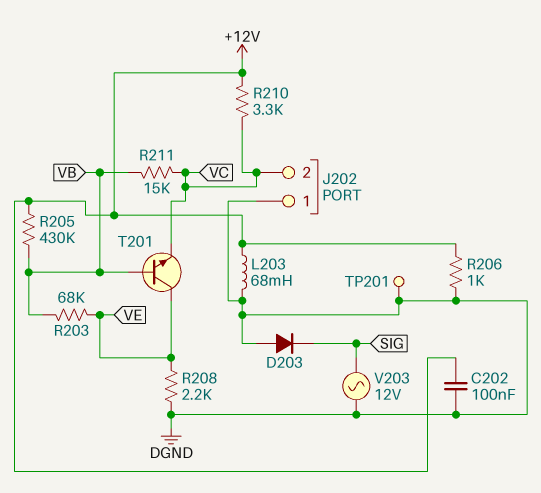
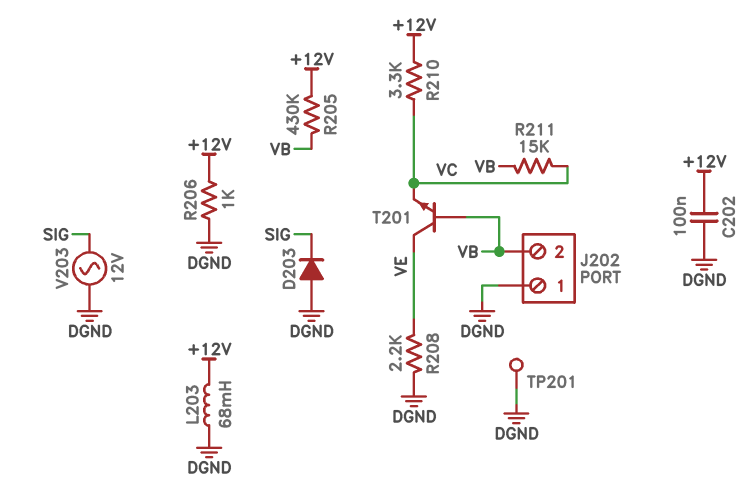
J202 pin 2: VC -> VB
R203: 68k (VB, VE) -> none

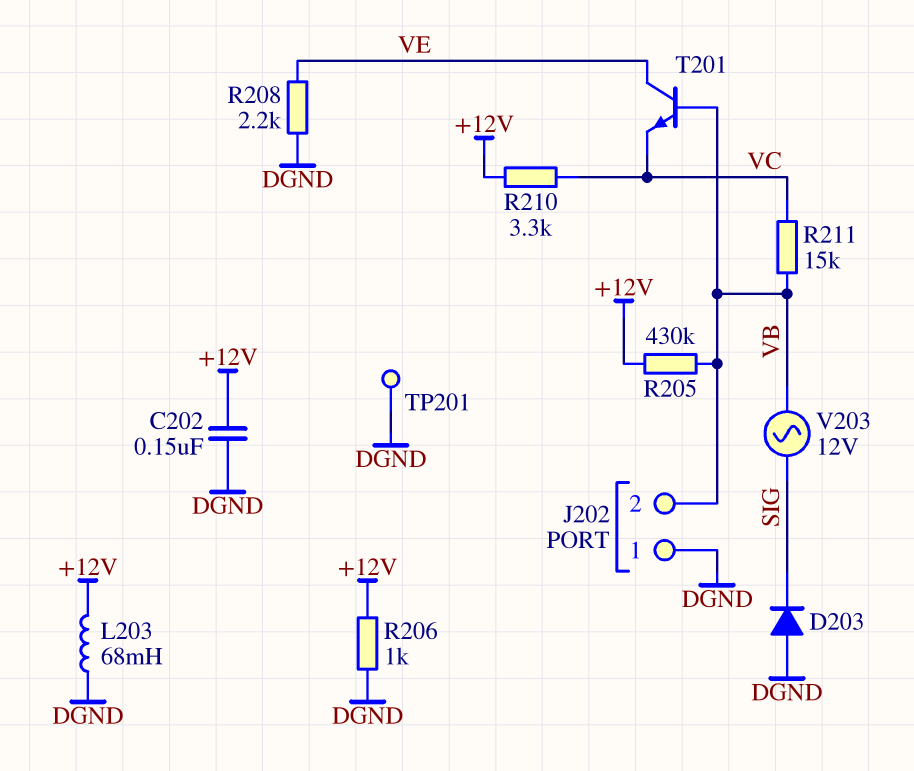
C202: 100nF (+12V, DGND) -> 150nF (+12V, DGND)
V203: AC 12V (DGND, SIG) -> AC 12V (SIG, VB)

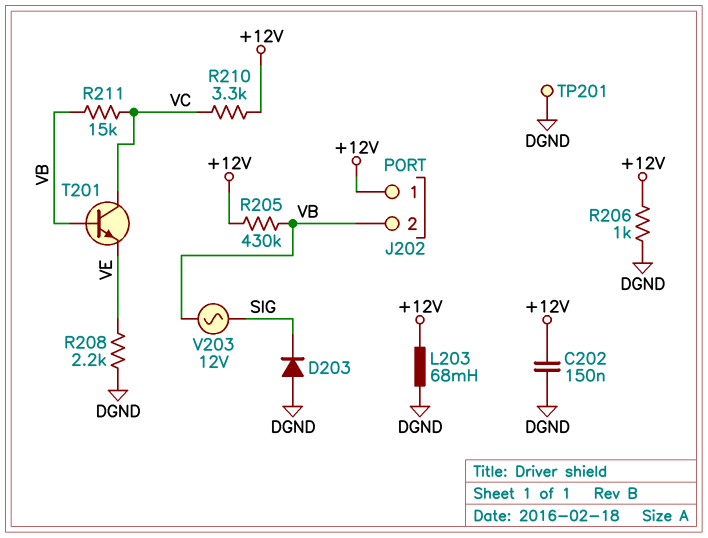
J202 pin 1: DGND -> +12V
T201: NPN (B VB, C VE, E VC) -> NPN (B VB, C VC, E VE)

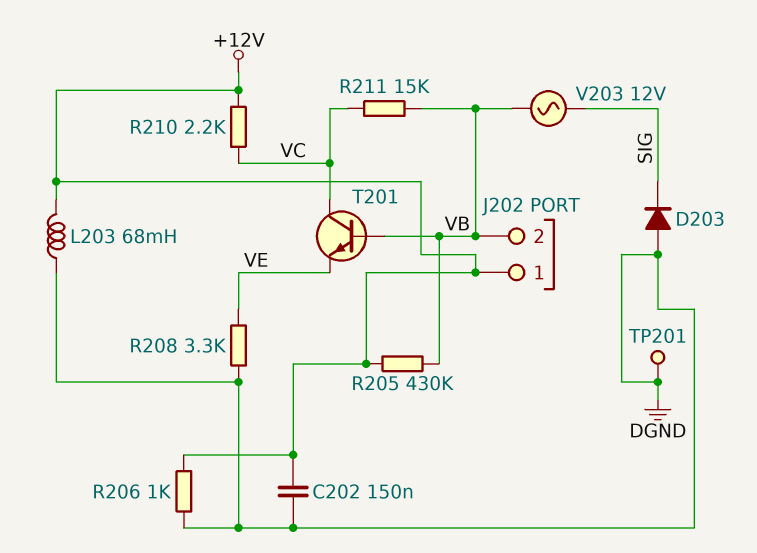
R208: 2.2k (DGND, VE) -> 3.3k (DGND, VE)
R210: 3.3k (+12V, VC) -> 2.2k (+12V, VC)

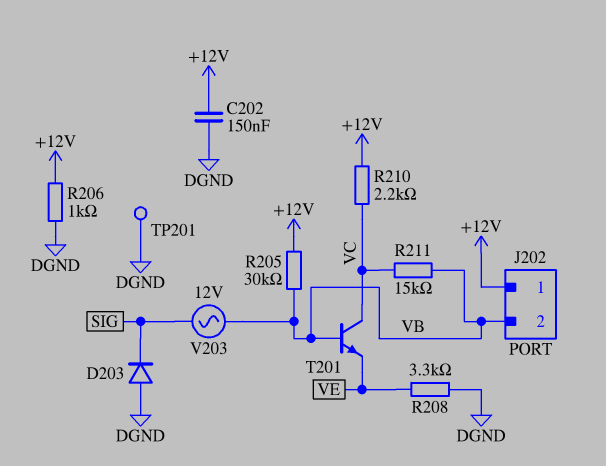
L203: 68mH (+12V, DGND) -> none
R205: 430k (+12V, VB) -> 30k (+12V, VB)

